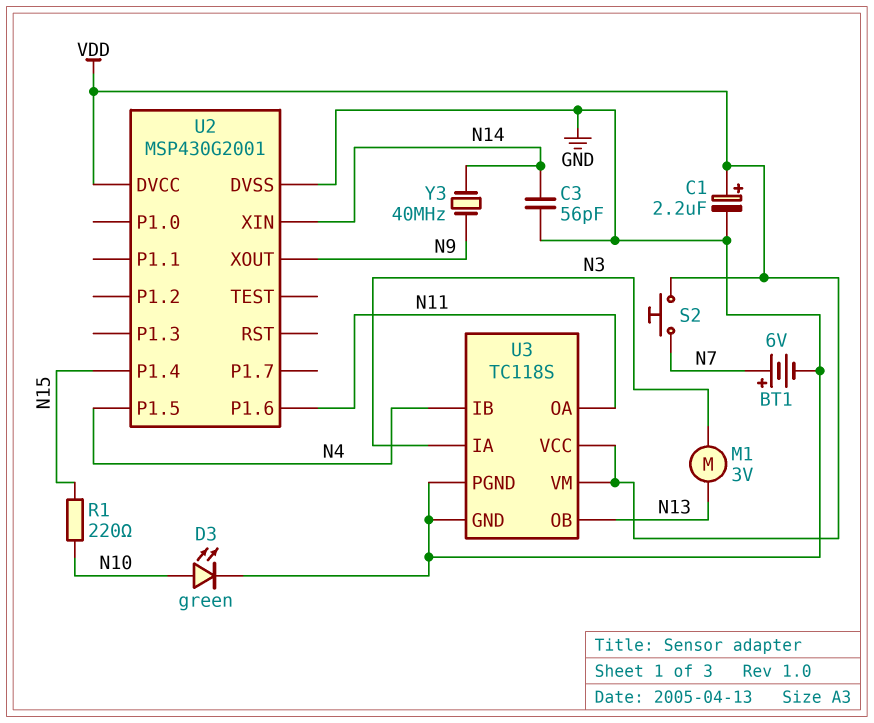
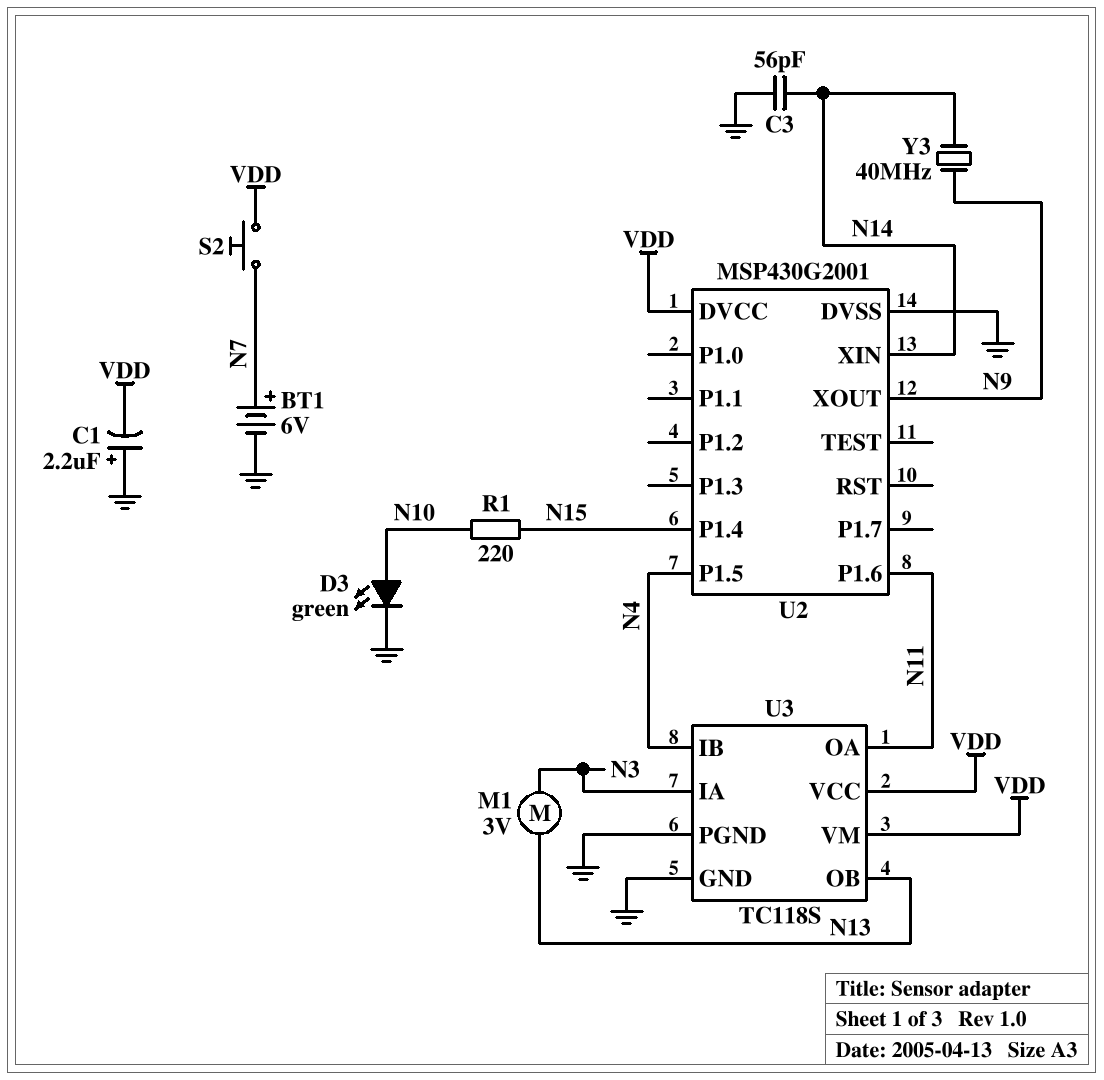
C1: 2.2uF (plus VDD, minus GND) -> 2.2uF (plus GND, minus VDD)

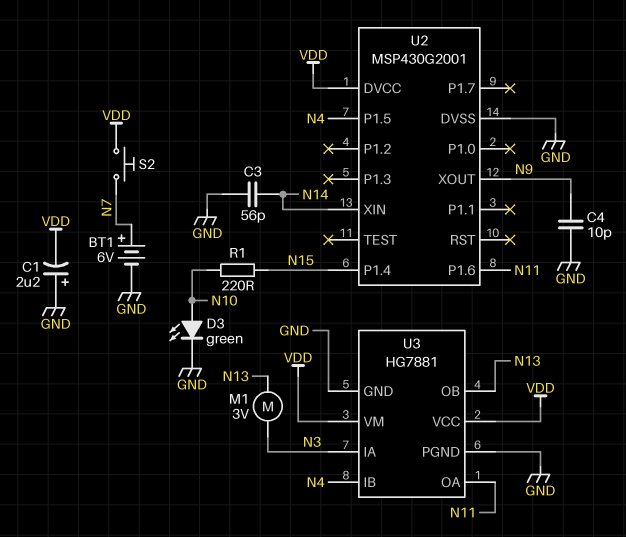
C4: none -> 10pF (GND, N9)
U3: TC118S -> HG7881
Y3: 40MHz (N9, N14) -> none

